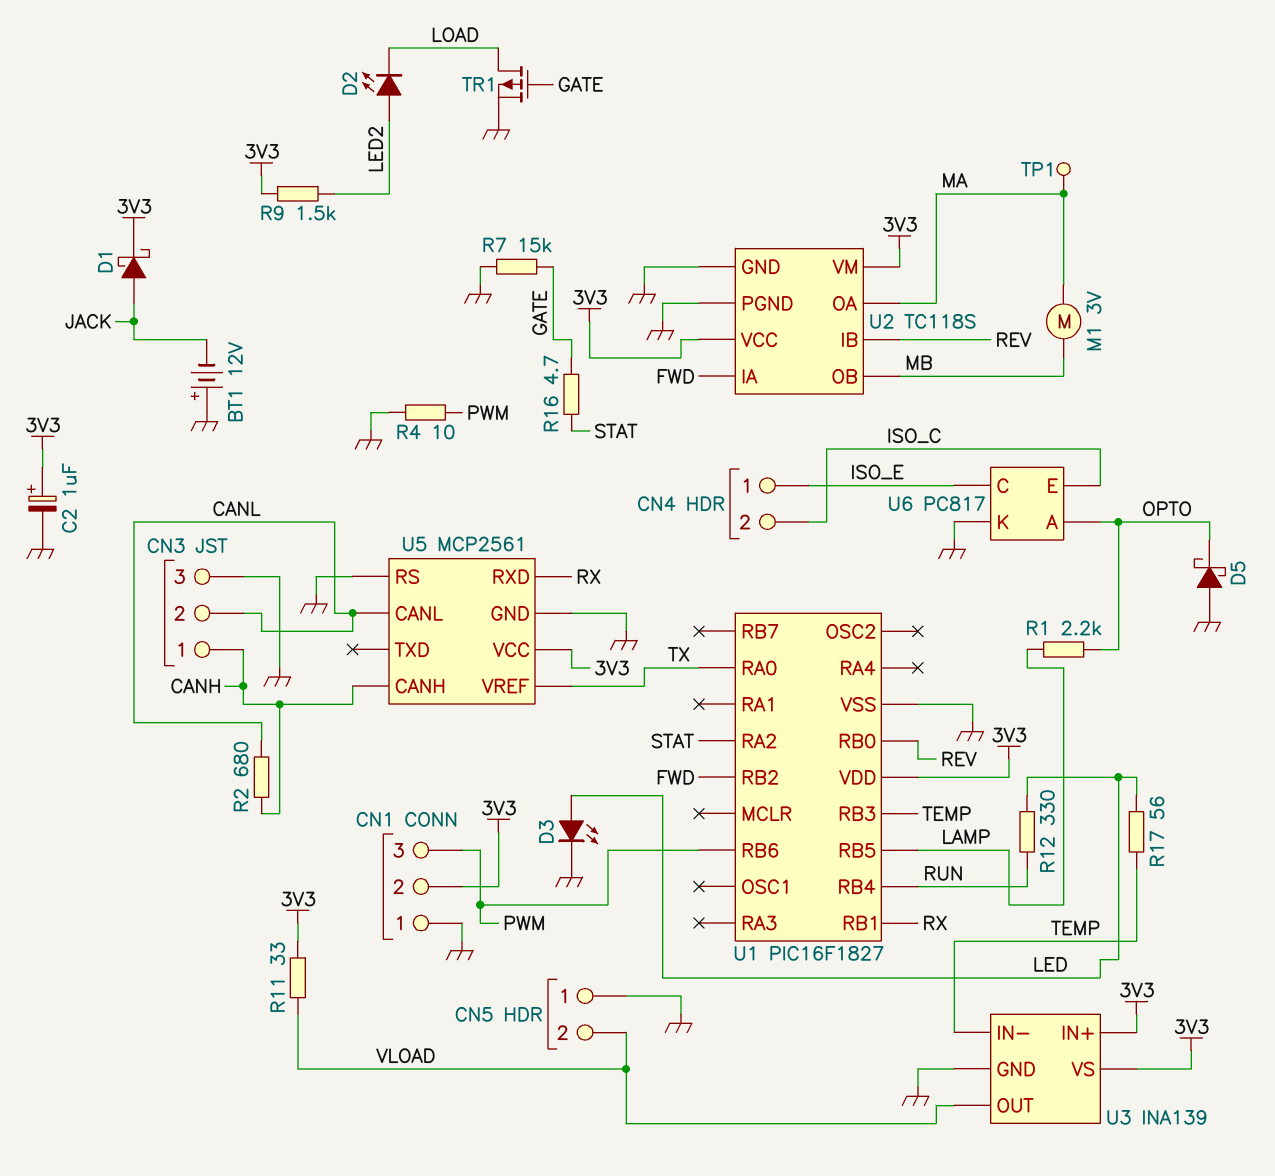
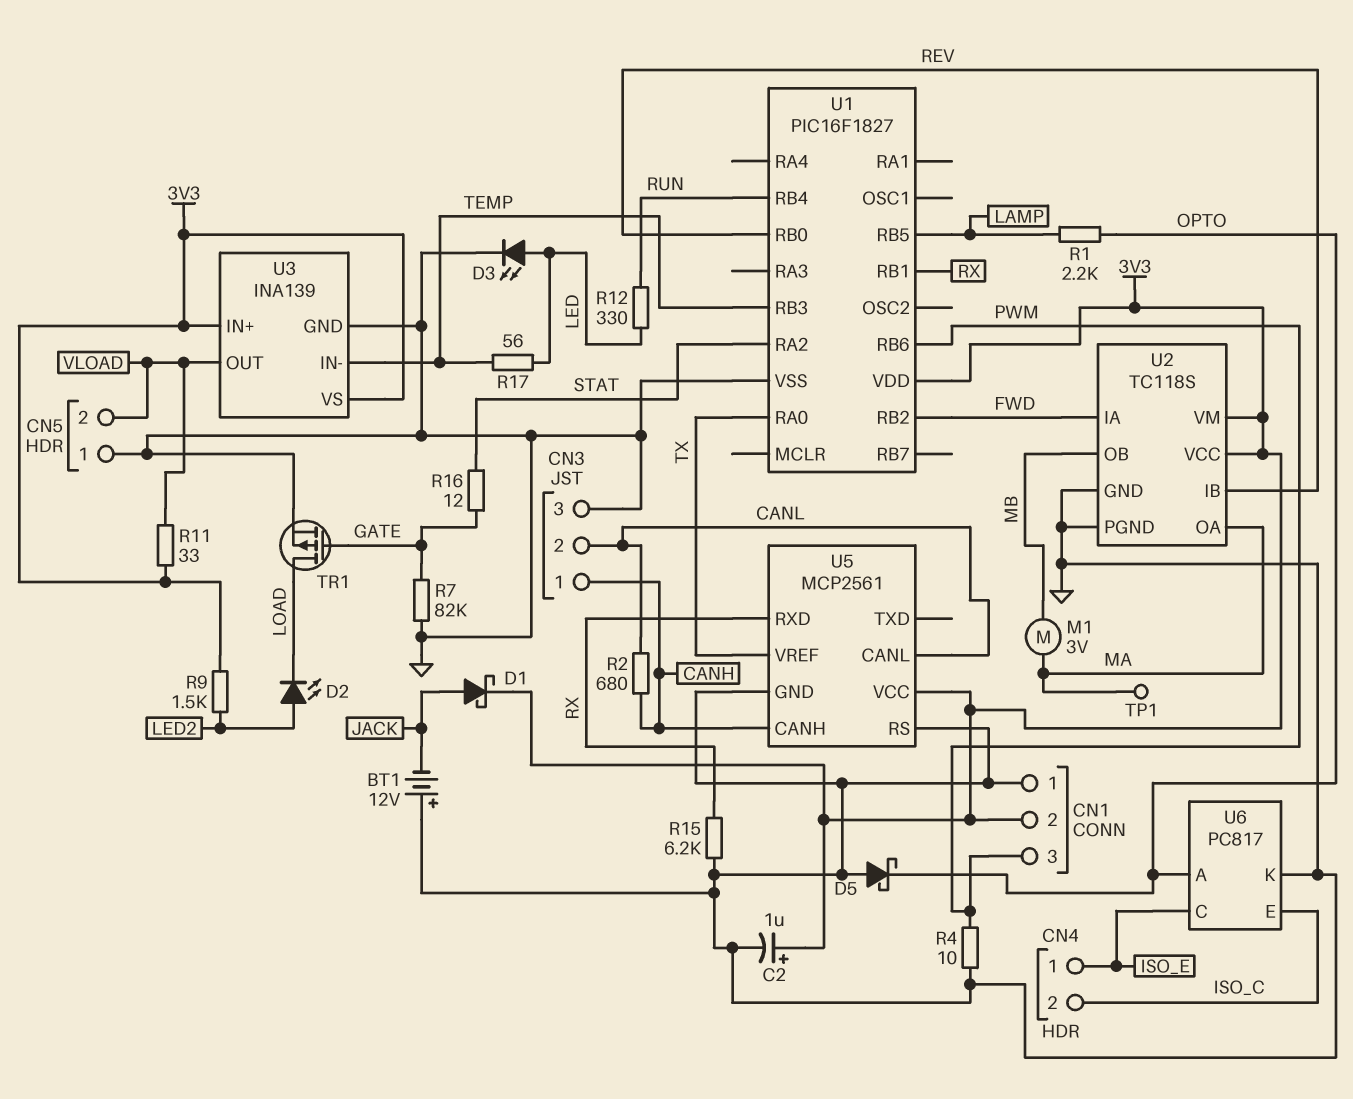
R7: 15k (GATE, GND) -> 82k (GATE, GND)
R15: none -> 6.2k (GND, RX)
R16: 4.7 (GATE, STAT) -> 12 (GATE, STAT)

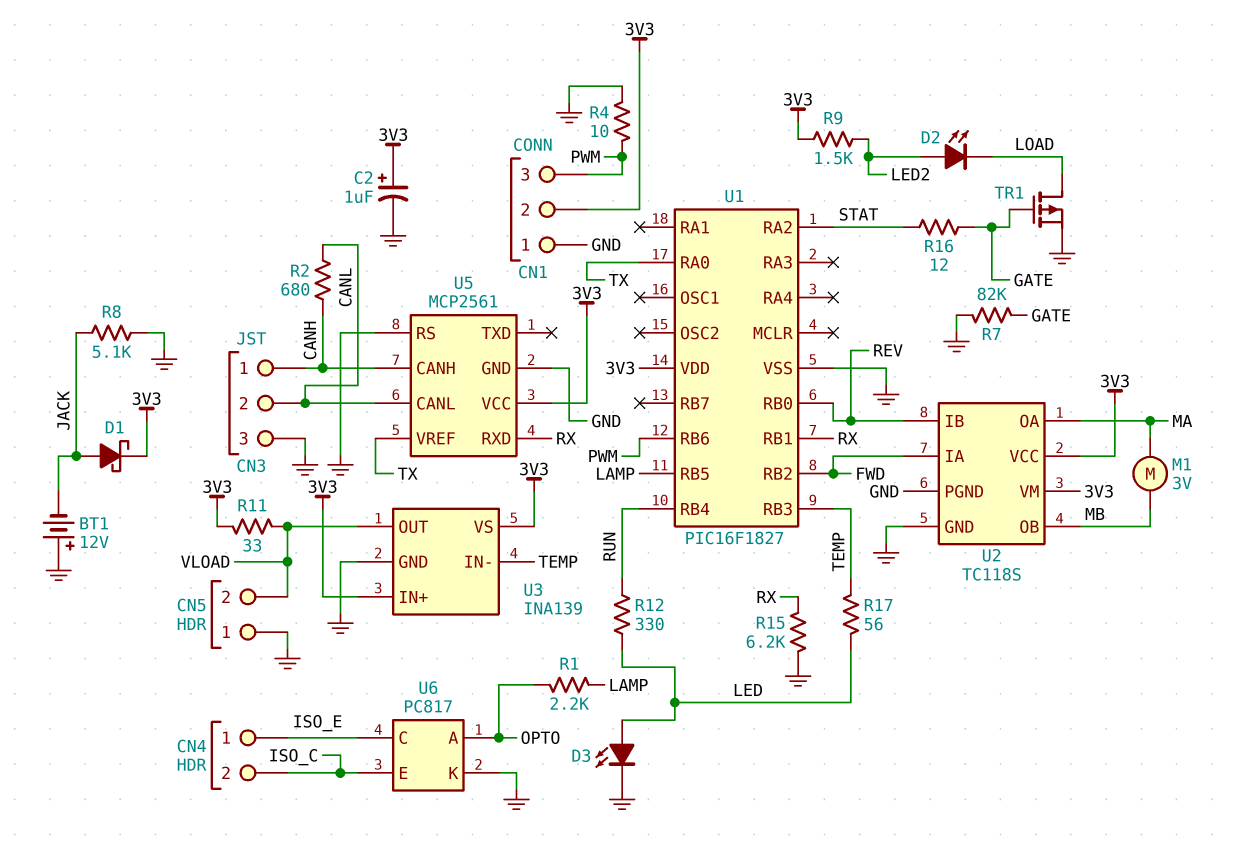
D5: schottky (A GND, K OPTO) -> none
R8: none -> 5.1k (GND, JACK)
TP1: test point (MA) -> none

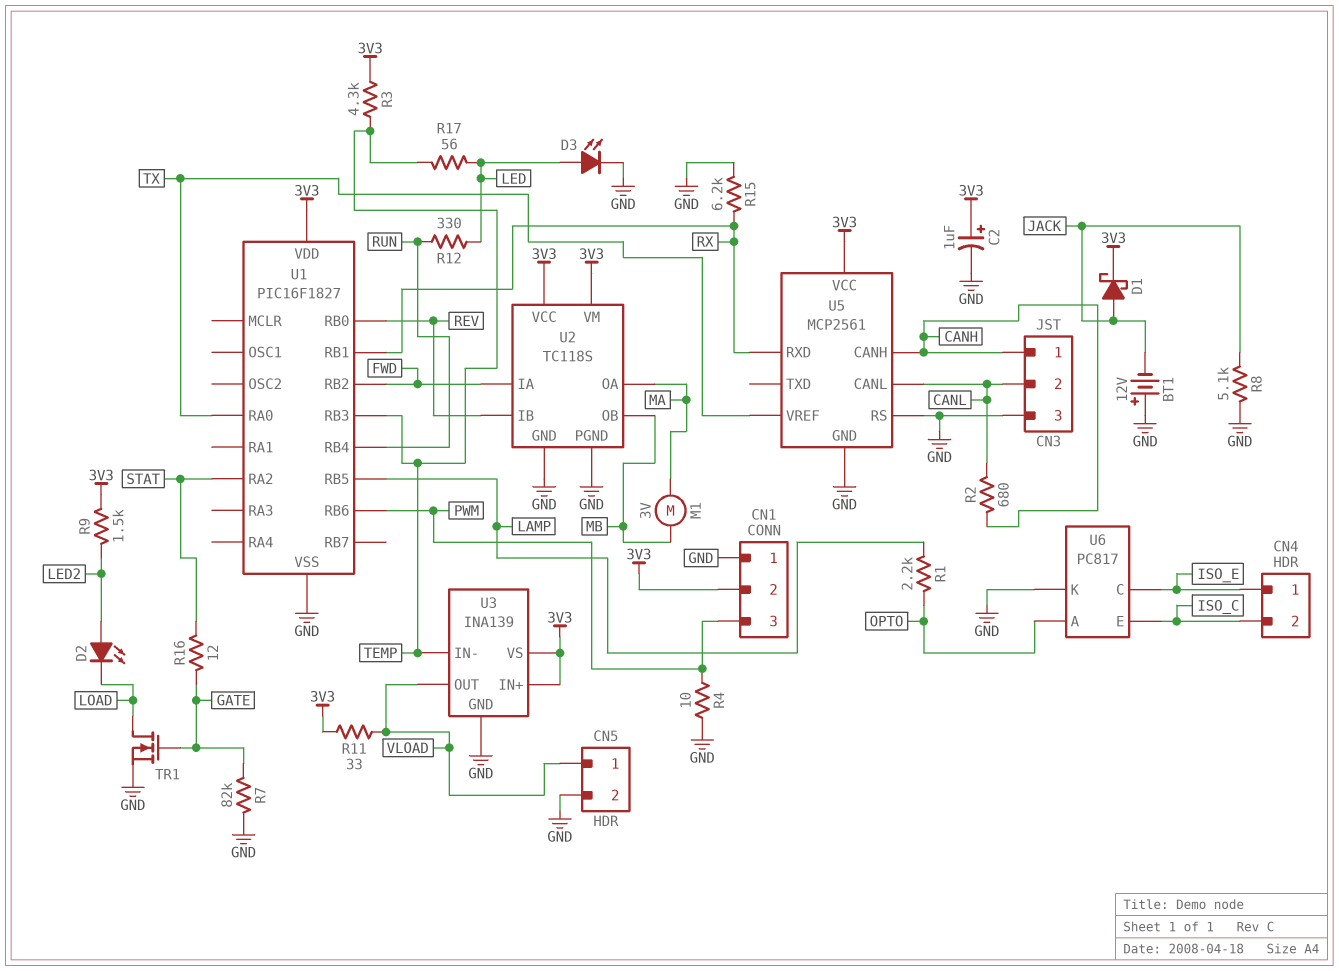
CN5 pin 1: GND -> VLOAD
CN5 pin 2: VLOAD -> GND
R3: none -> 4.3k (3V3, TEMP)
TR1: PMOS (G GATE, D LOAD, S GND) -> NMOS (G GATE, D LOAD, S GND)

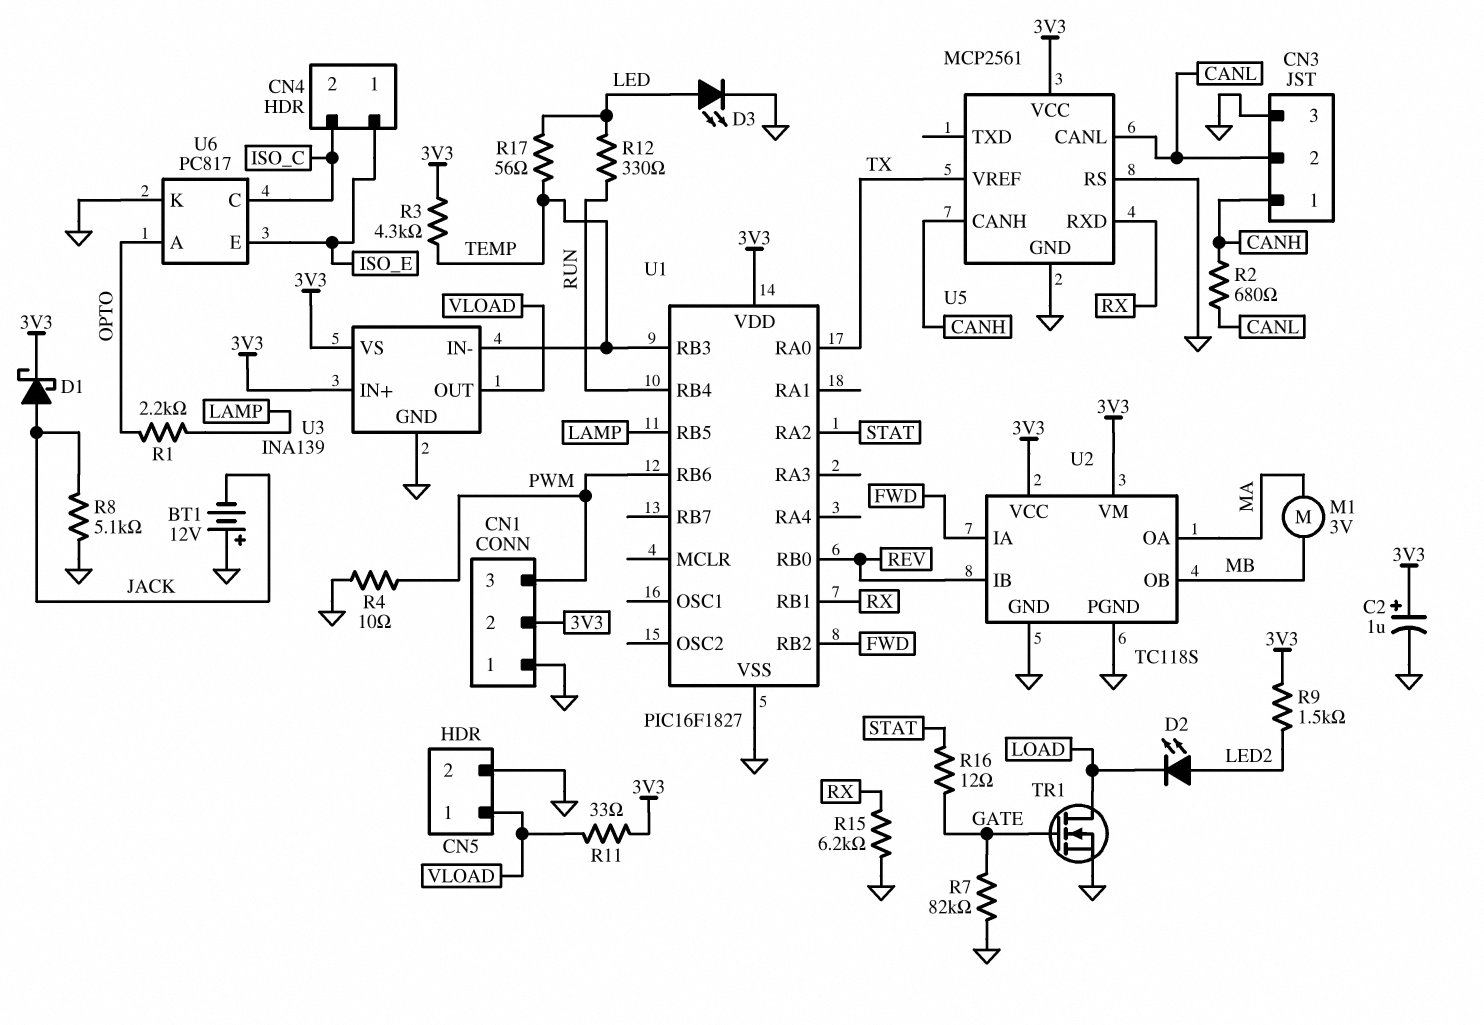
U6 pin C: ISO_E -> ISO_C
U6 pin E: ISO_C -> ISO_E

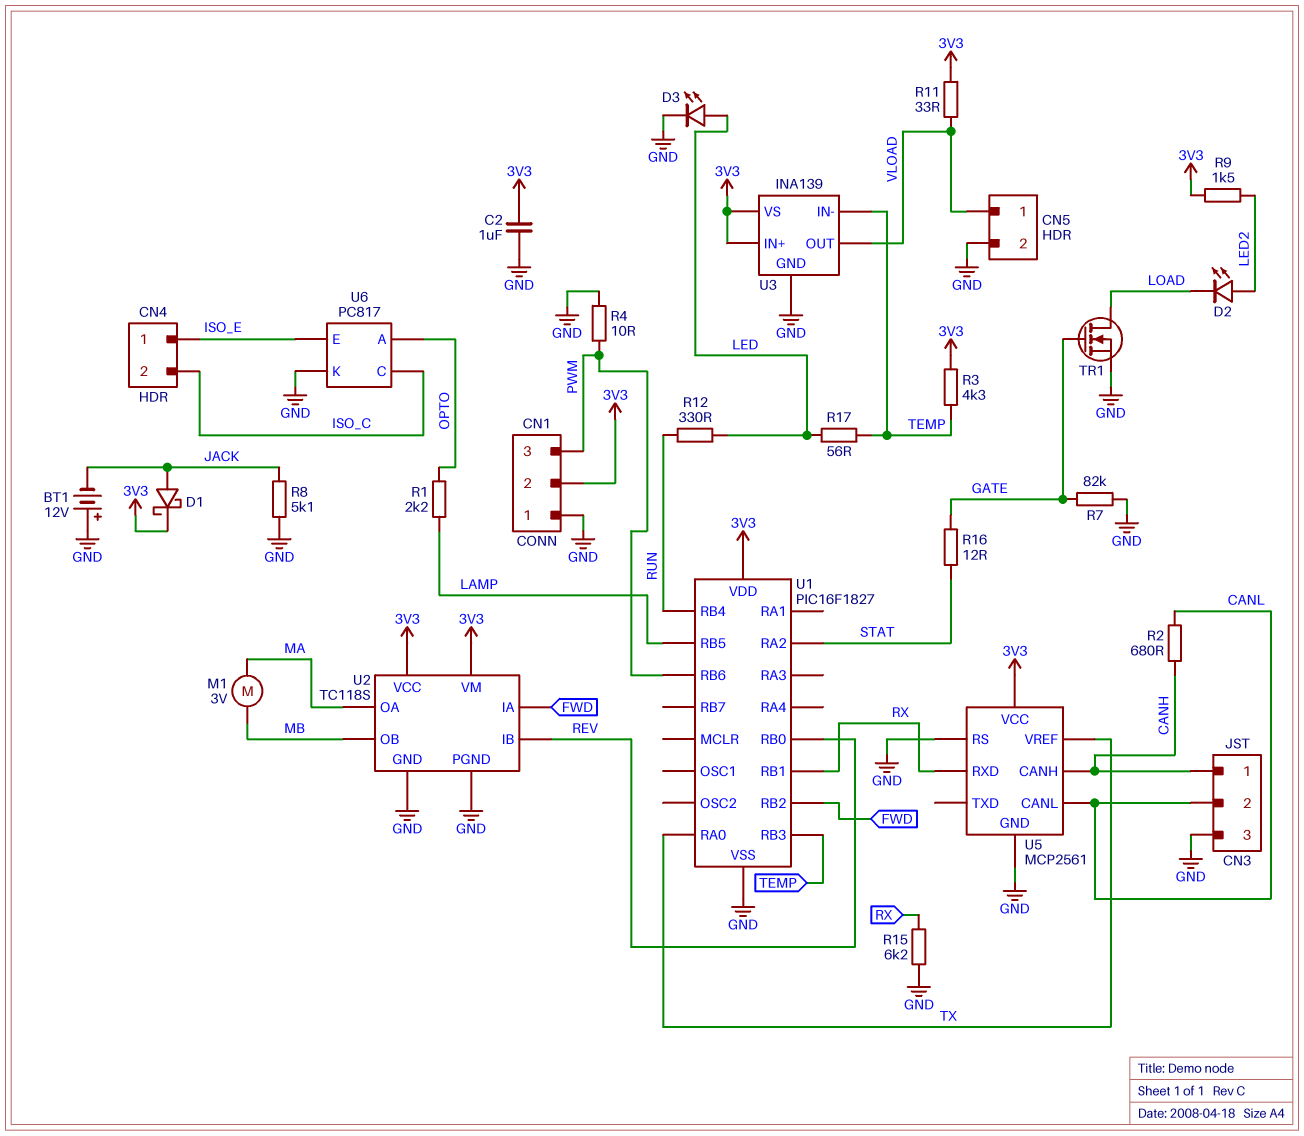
C2: 1uF (plus 3V3, minus GND) -> 1uF (3V3, GND)

